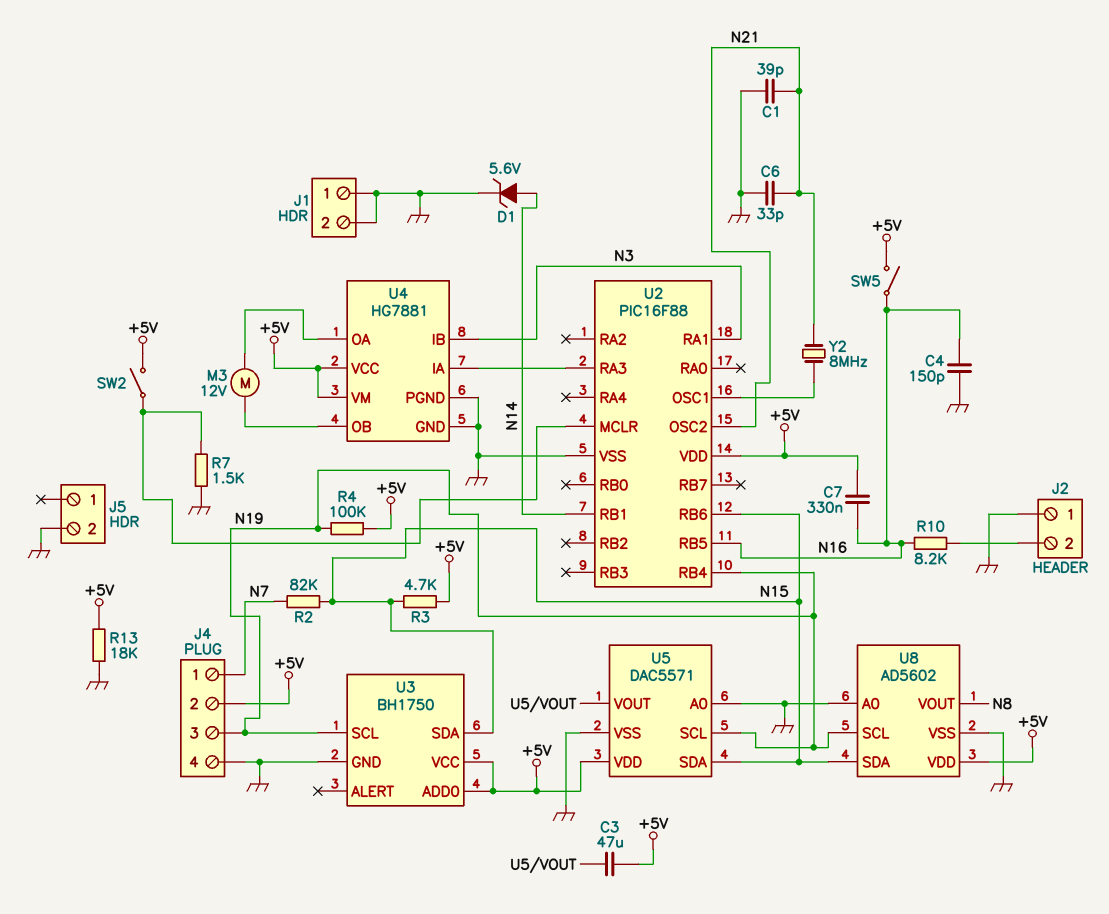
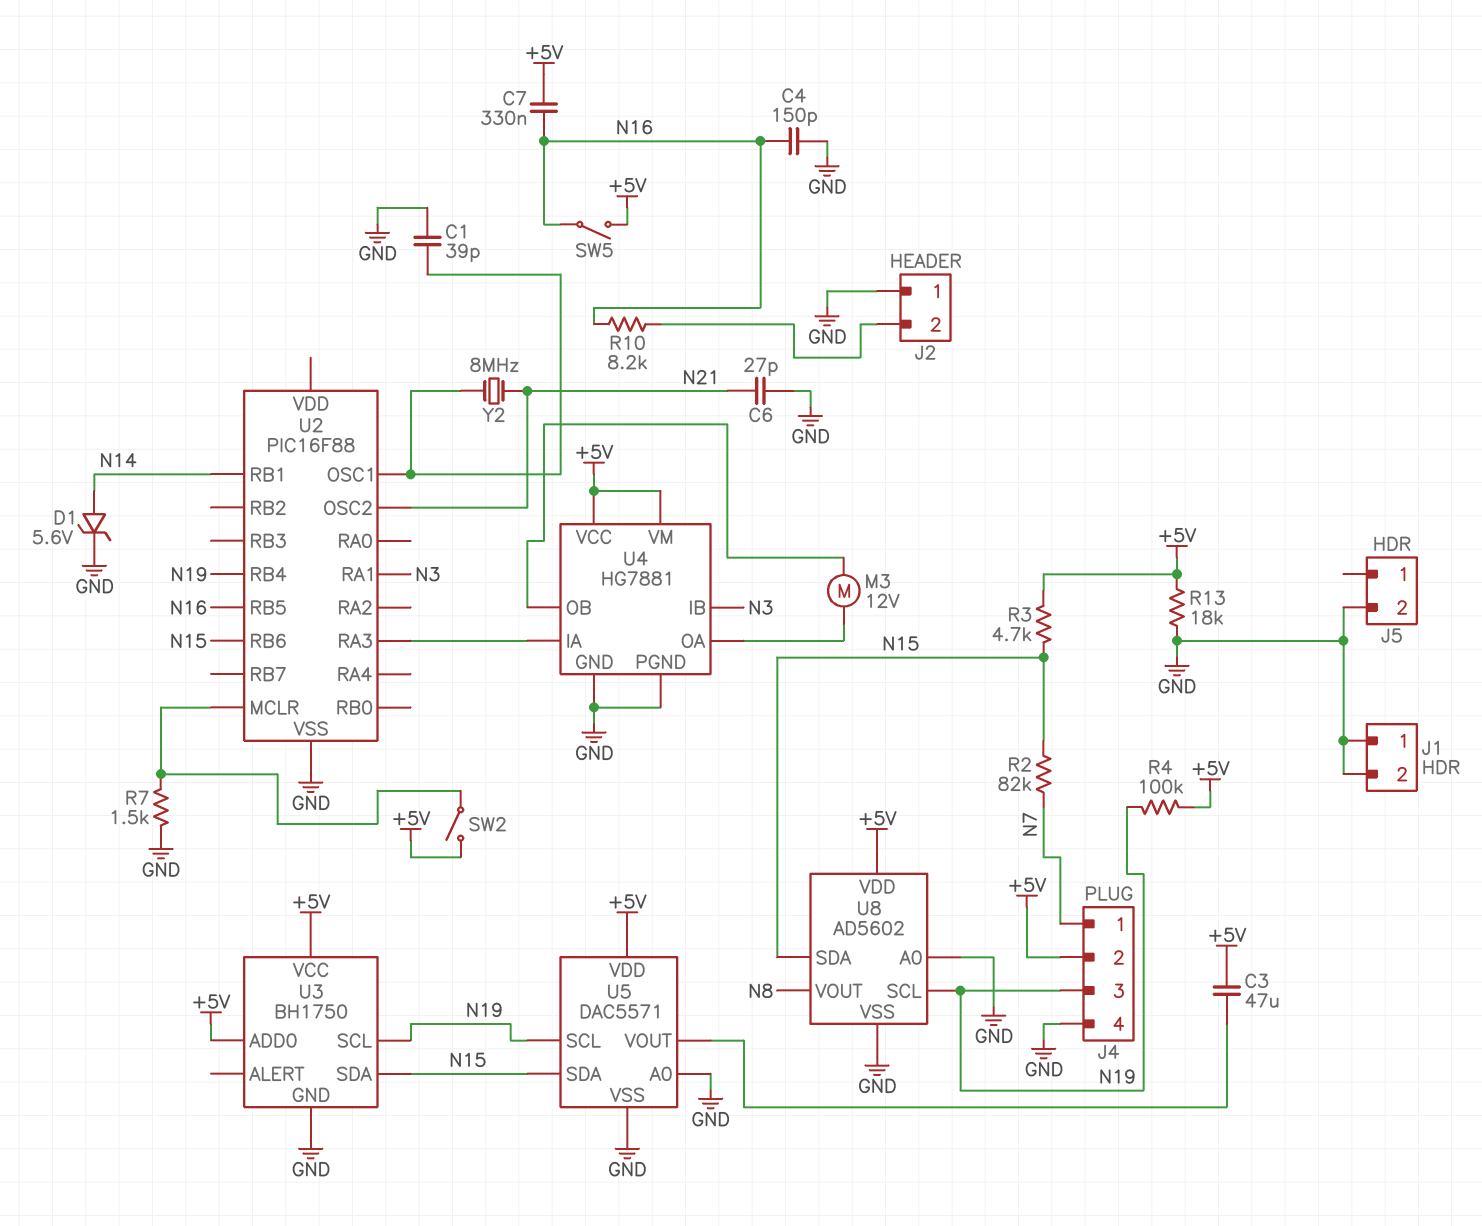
C1: 39pF (GND, N21) -> 39pF (GND, U2/OSC1)
C6: 33pF (GND, N21) -> 27pF (GND, N21)
U2 pin VDD: +5V -> none

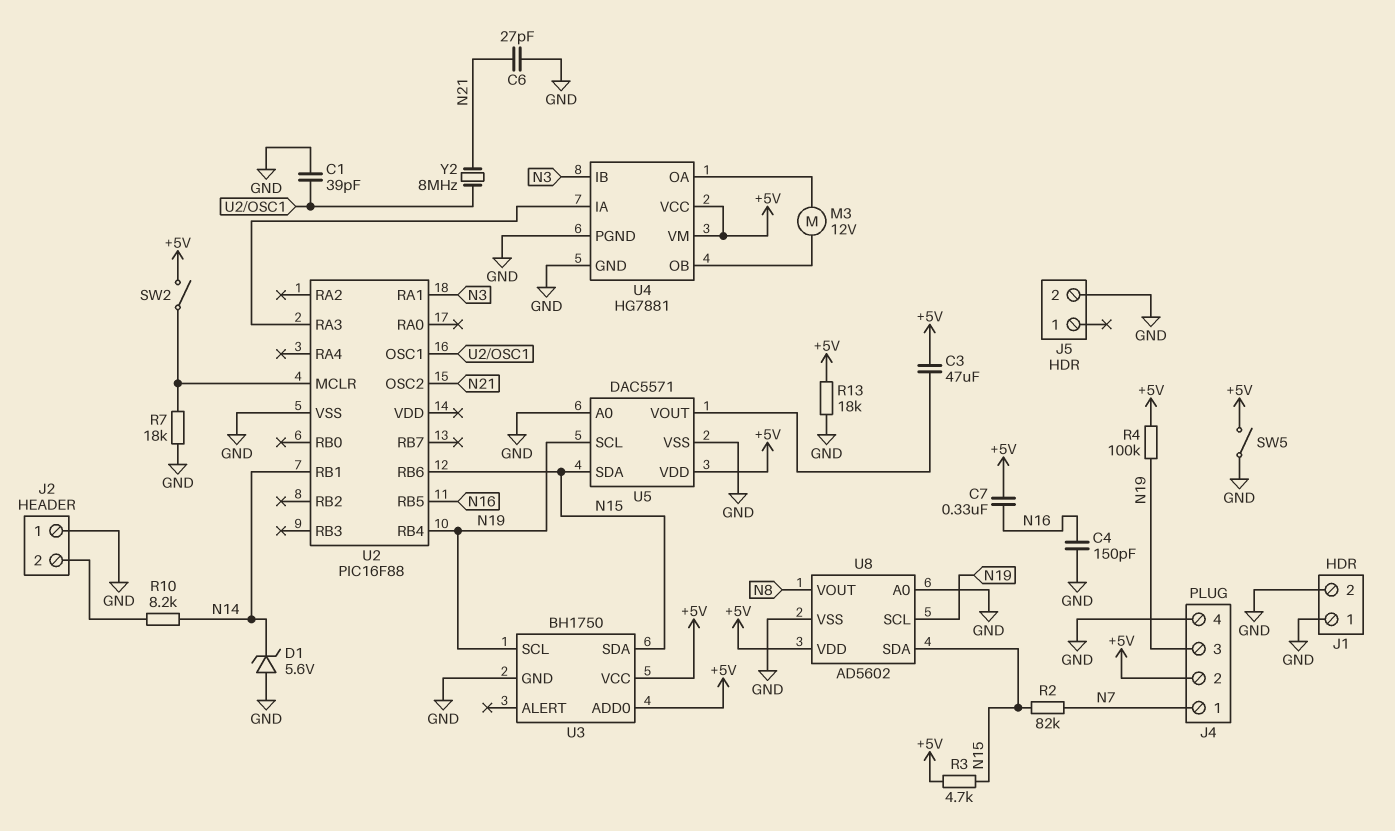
D1: zener 5.6V (A N14, K GND) -> zener 5.6V (A GND, K N14)
R7: 1.5k (GND, U2/MCLR) -> 18k (GND, U2/MCLR)
R10: 8.2k (J2/2, N16) -> 8.2k (J2/2, N14)
SW5: switch (+5V, N16) -> switch (+5V, GND)

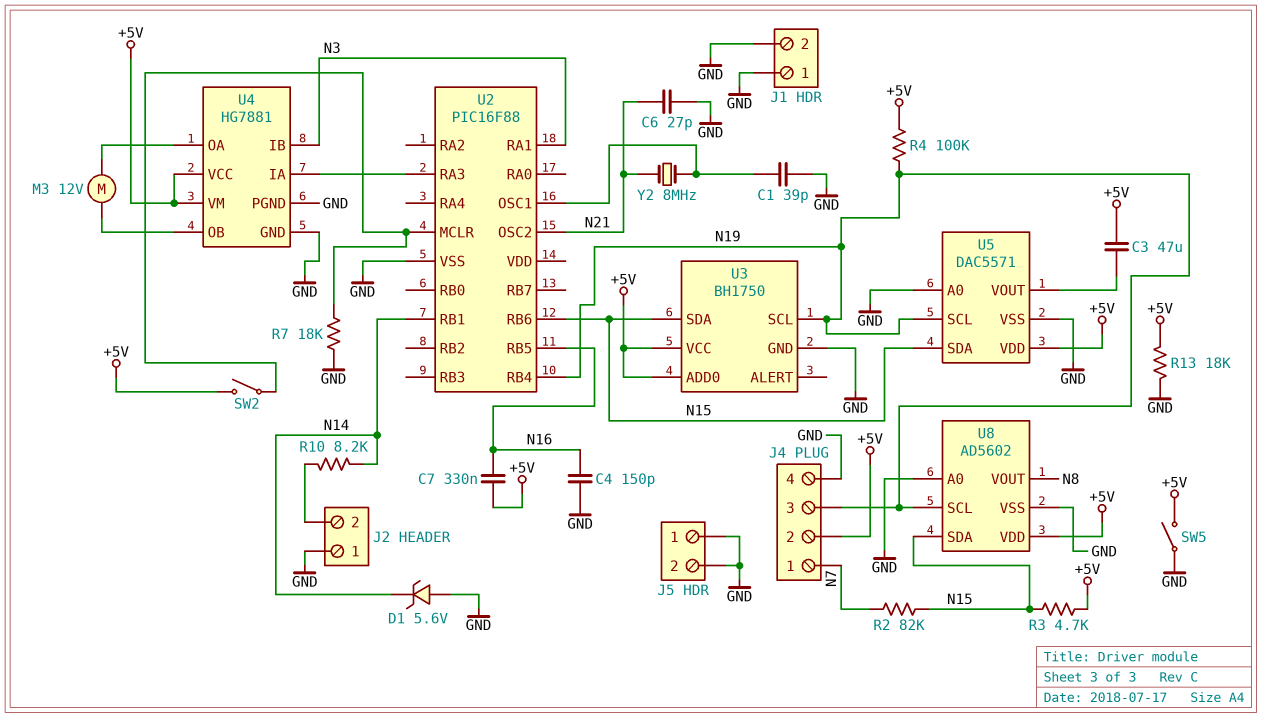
J5 pin 1: none -> GND

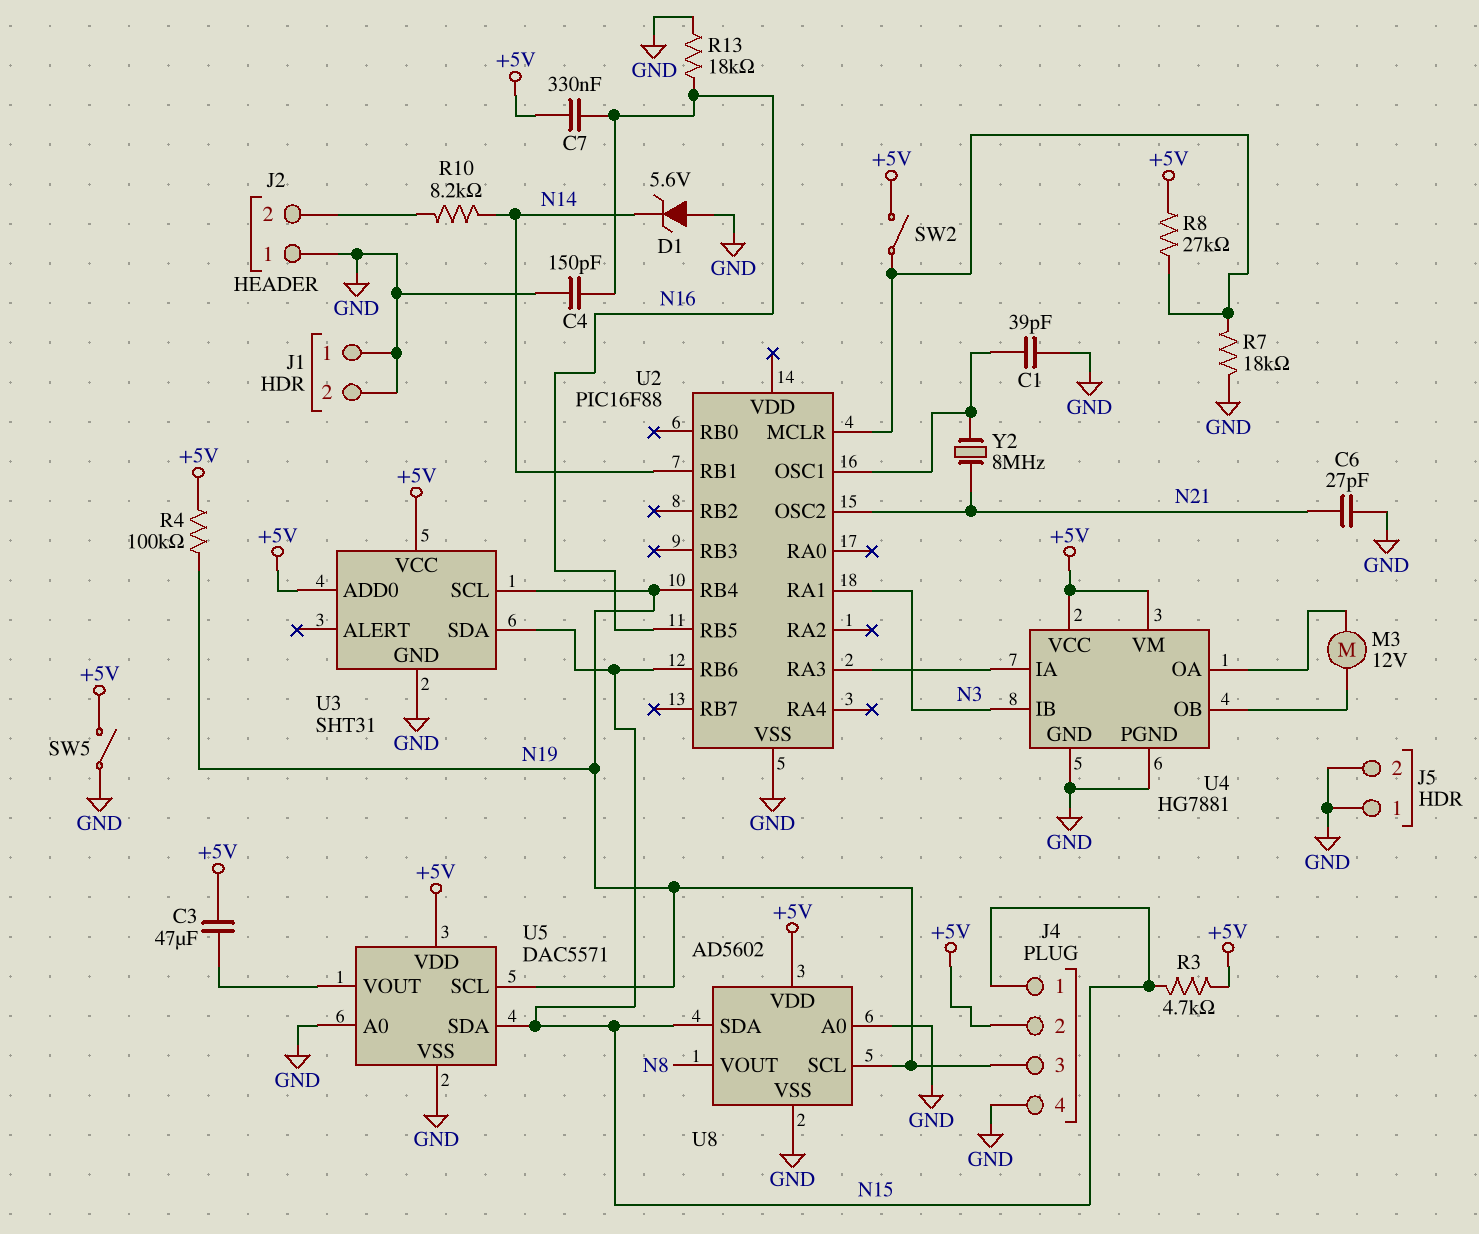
J4 pin 1: N7 -> N15
R2: 82k (N7, N15) -> none
R8: none -> 27k (+5V, U2/MCLR)
R13: 18k (+5V, GND) -> 18k (GND, N16)
U3: BH1750 -> SHT31

